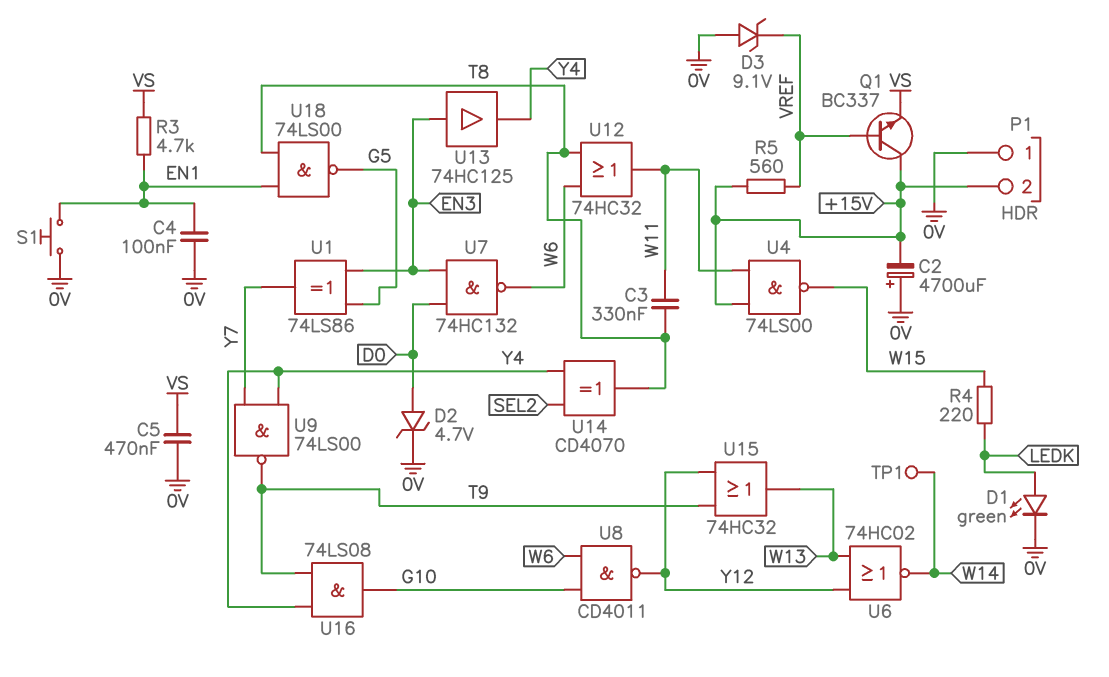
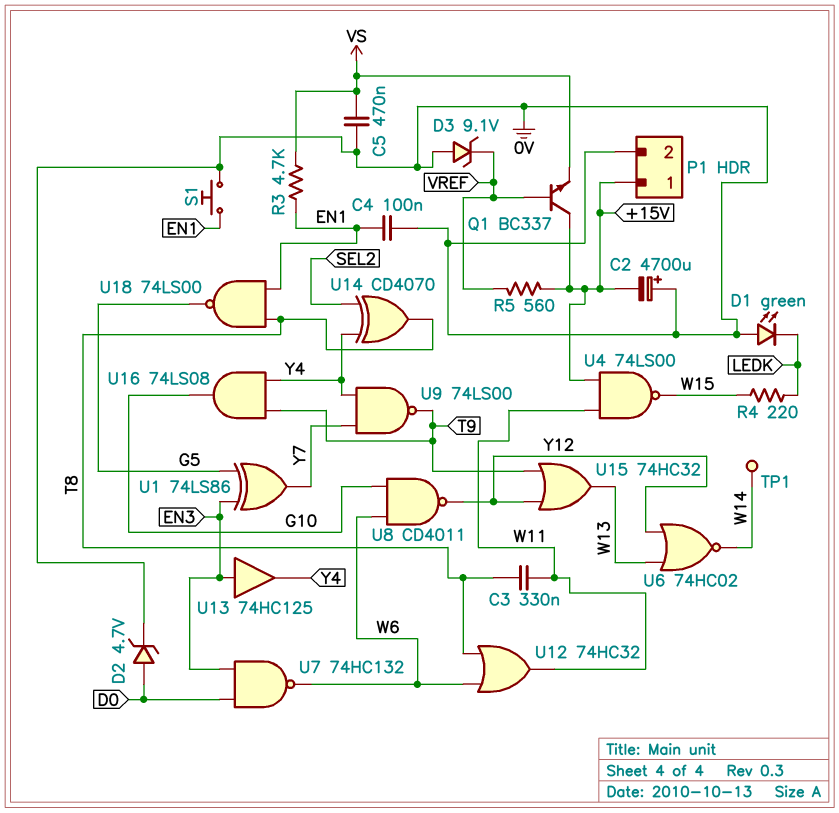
D1: LED green (A LEDK, K 0V) -> LED green (A 0V, K LEDK)
P1 pin 1: 0V -> +15V
P1 pin 2: +15V -> 0V

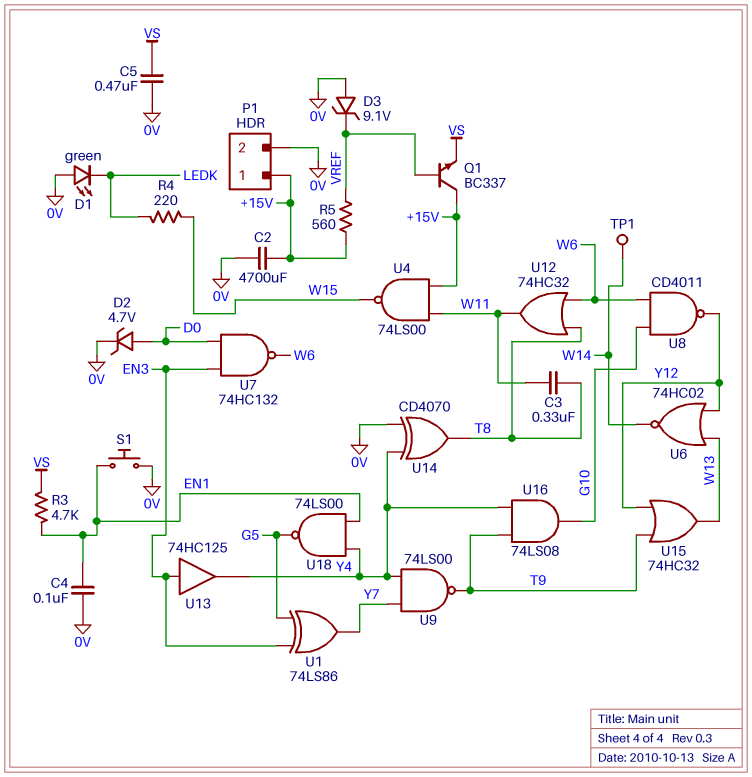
C2: 4700uF (plus 0V, minus +15V) -> 4700uF (+15V, 0V)
U14: XOR CD4070 (in SEL2, in Y4, out T8) -> XOR CD4070 (in 0V, in Y4, out T8)
U18: NAND 74LS00 (in EN1, in T8, out G5) -> NAND 74LS00 (in EN1, in Y4, out G5)

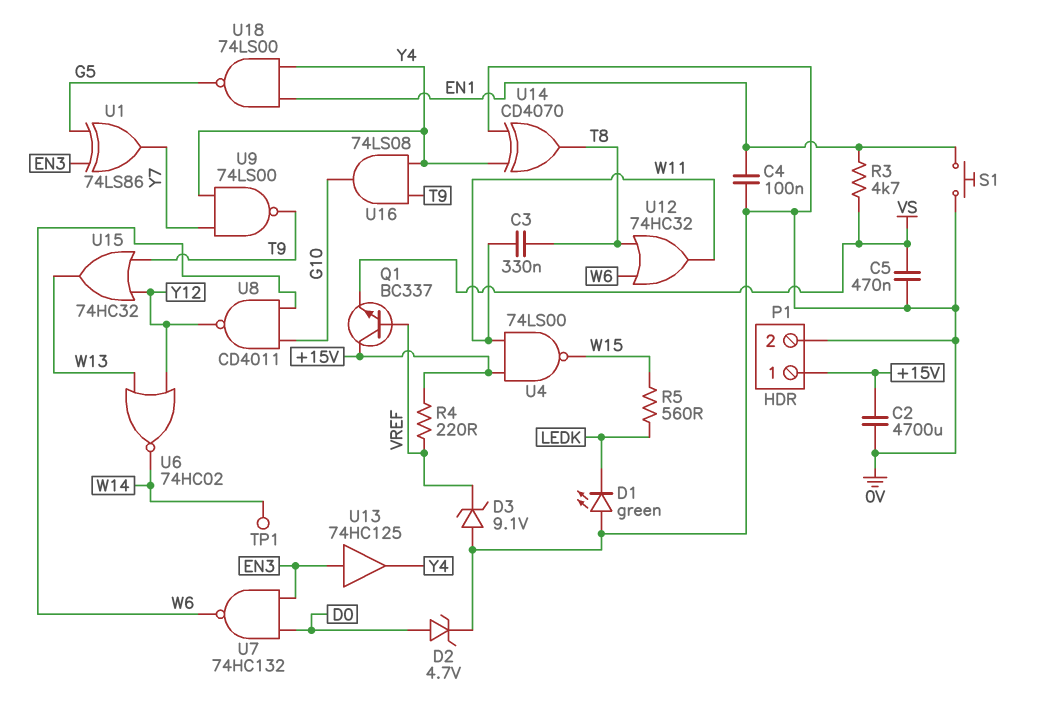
R4: 220 (LEDK, W15) -> 220 (+15V, VREF)
R5: 560 (+15V, VREF) -> 560 (LEDK, W15)

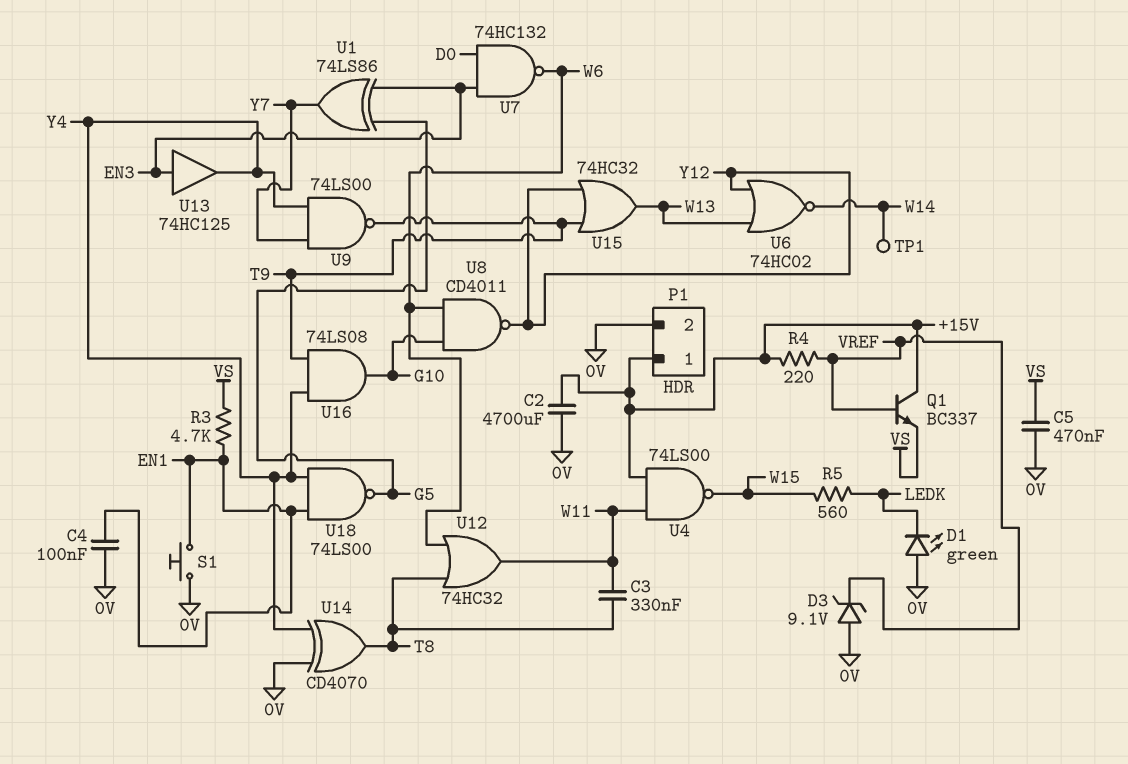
D2: zener 4.7V (A D0, K 0V) -> none

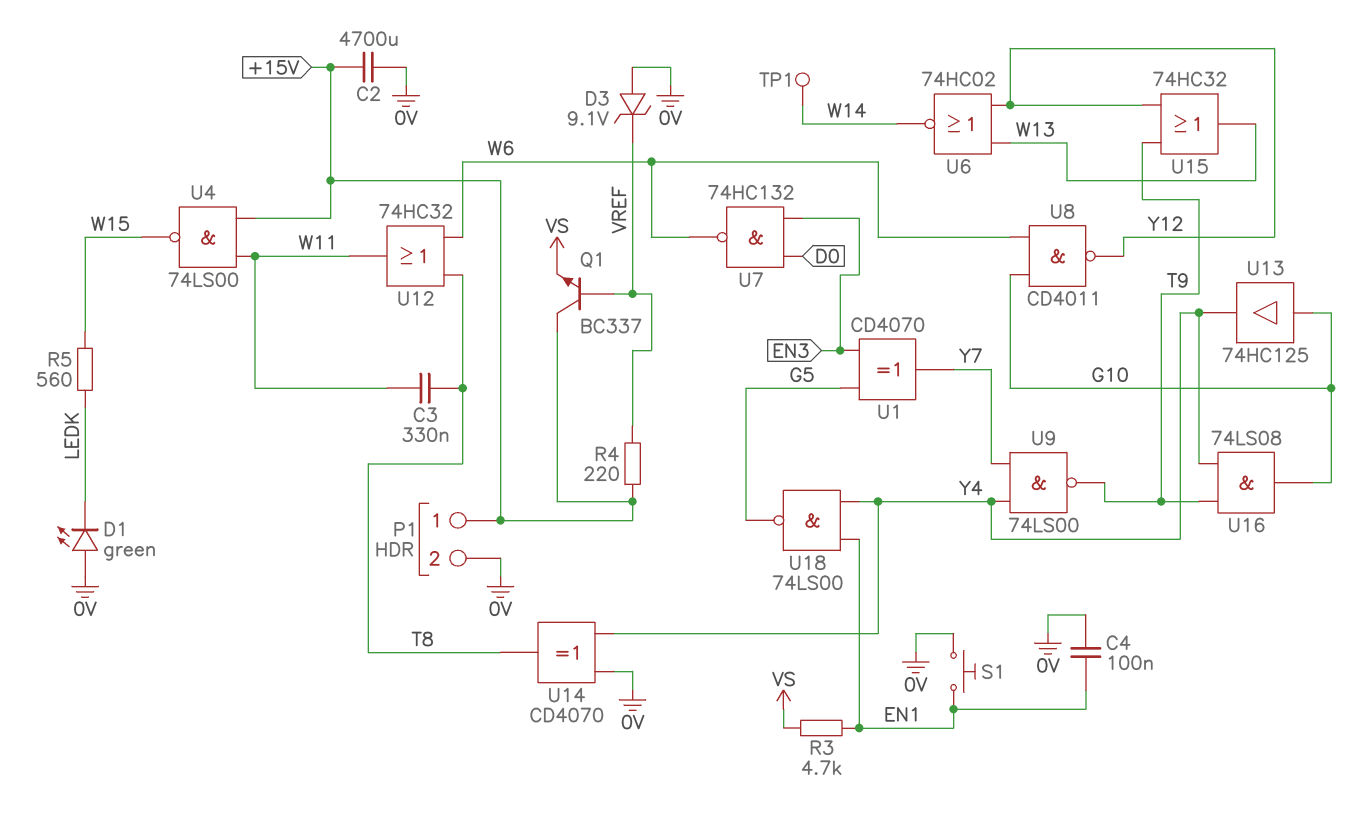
C5: 470nF (0V, VS) -> none
U1: XOR 74LS86 (in EN3, in G5, out Y7) -> XOR CD4070 (in EN3, in G5, out Y7)
U13: buffer 74HC125 (in EN3, out Y4) -> buffer 74HC125 (in G10, out Y4)

